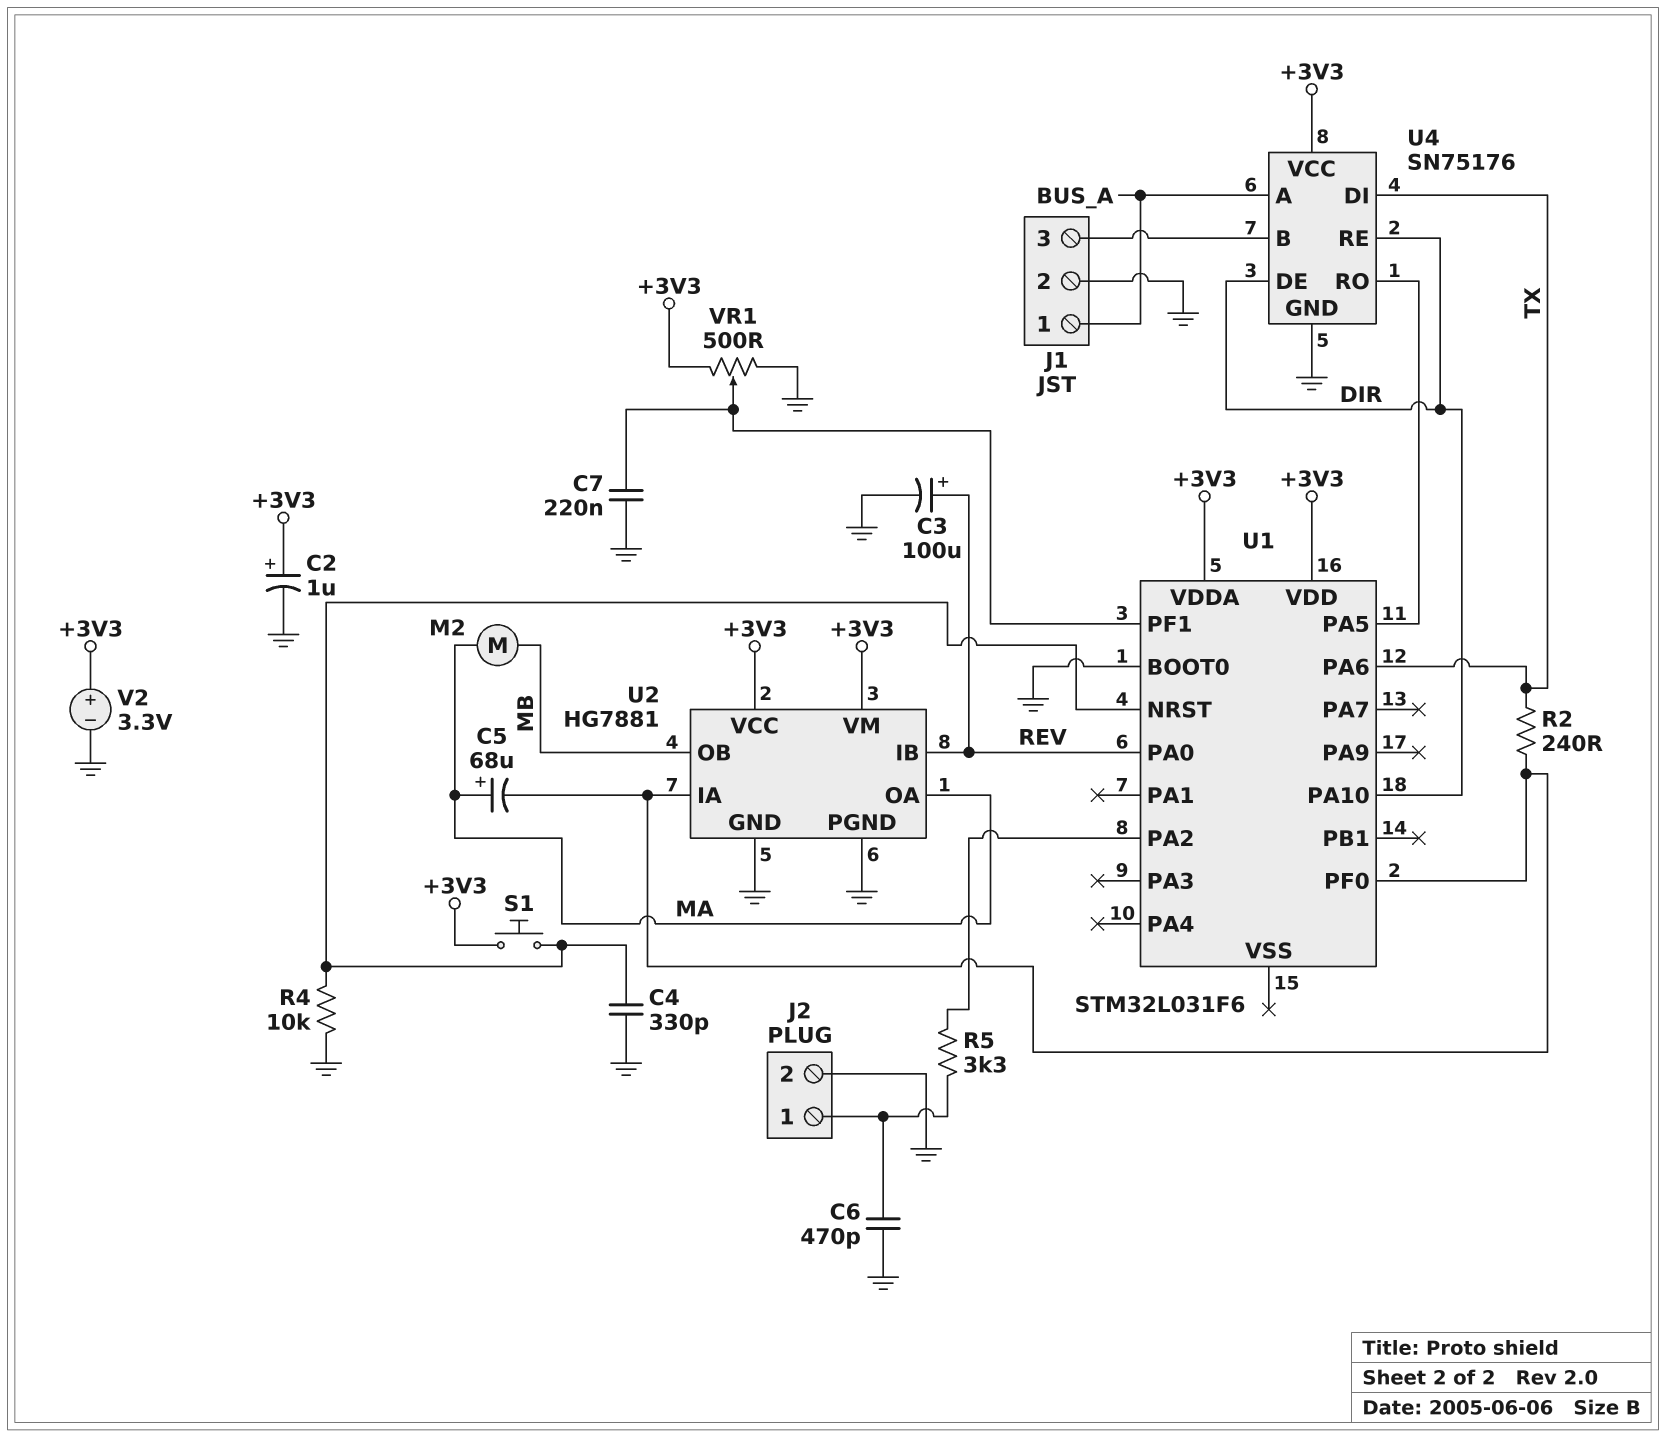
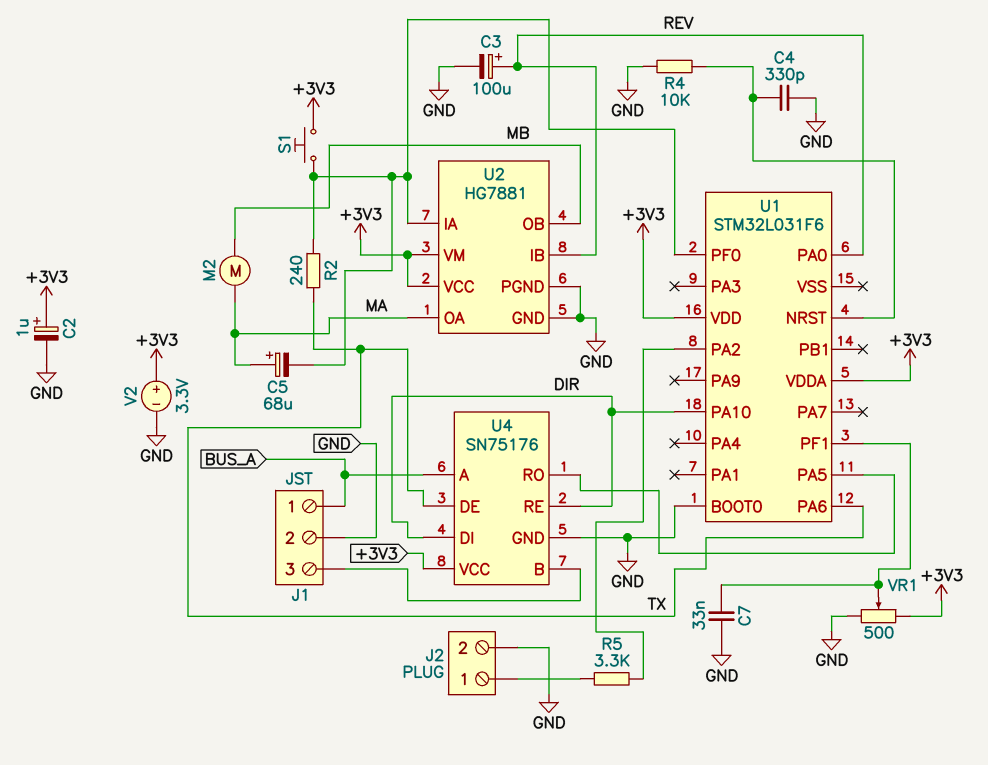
C6: 470pF (GND, J2/1) -> none
C7: 220nF (GND, U1/PF1) -> 33nF (GND, U1/PF1)
S1: button (+3V3, U1/NRST) -> button (+3V3, U1/PF0)
U4 pin DE: DIR -> TX
U4 pin DI: TX -> DIR

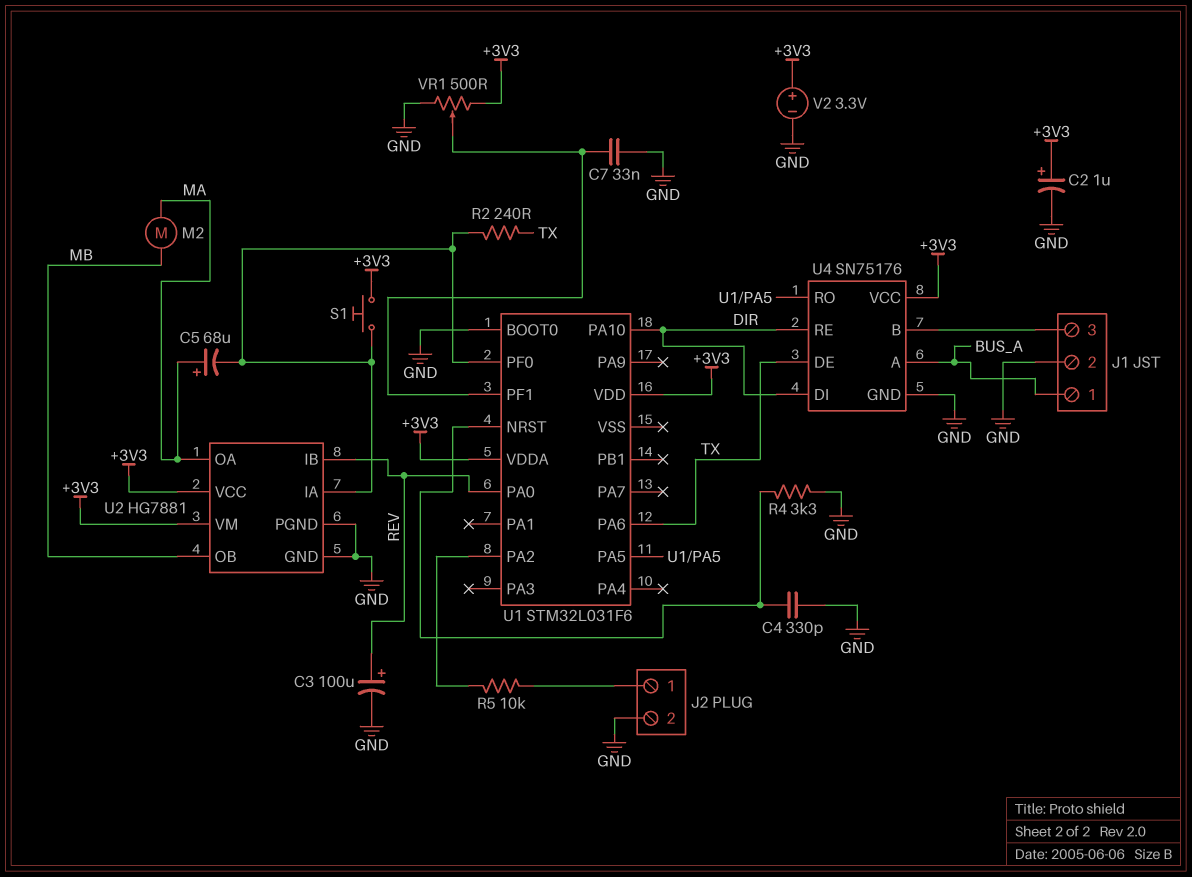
R4: 10k (GND, U1/NRST) -> 3.3k (GND, U1/NRST)
R5: 3.3k (J2/1, U1/PA2) -> 10k (J2/1, U1/PA2)

